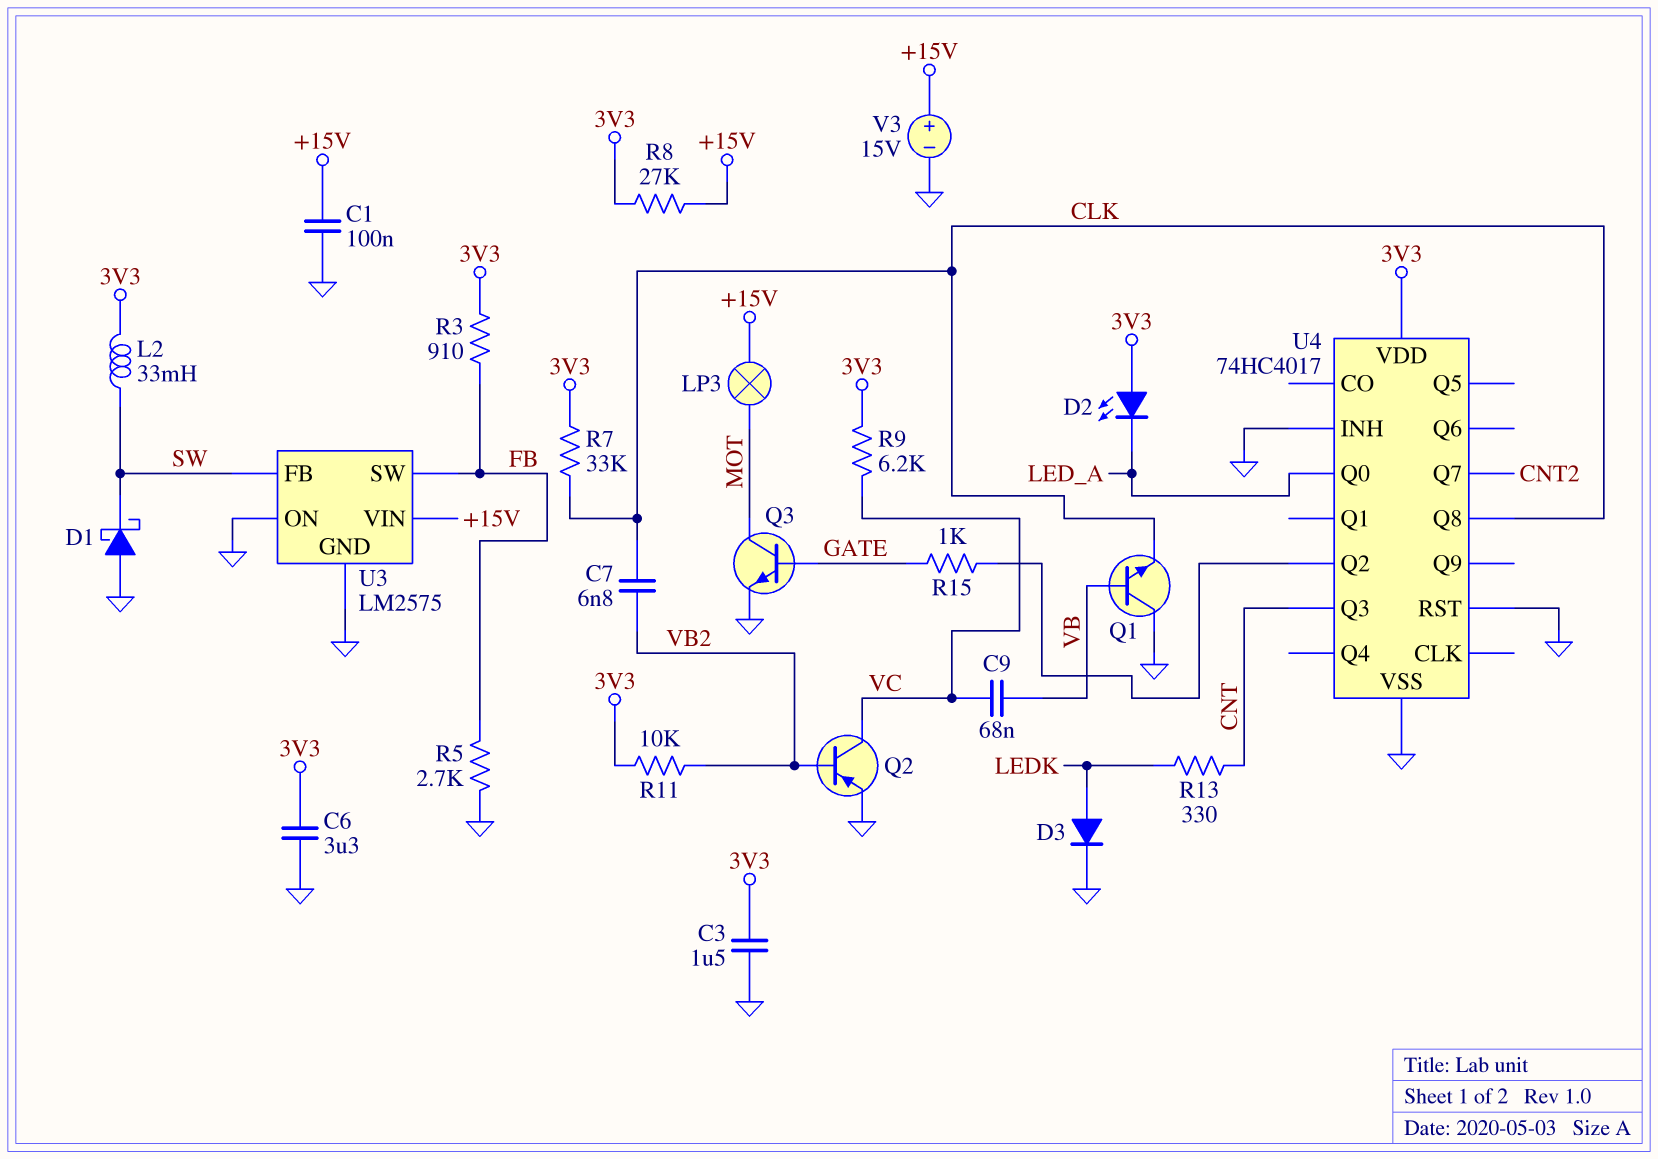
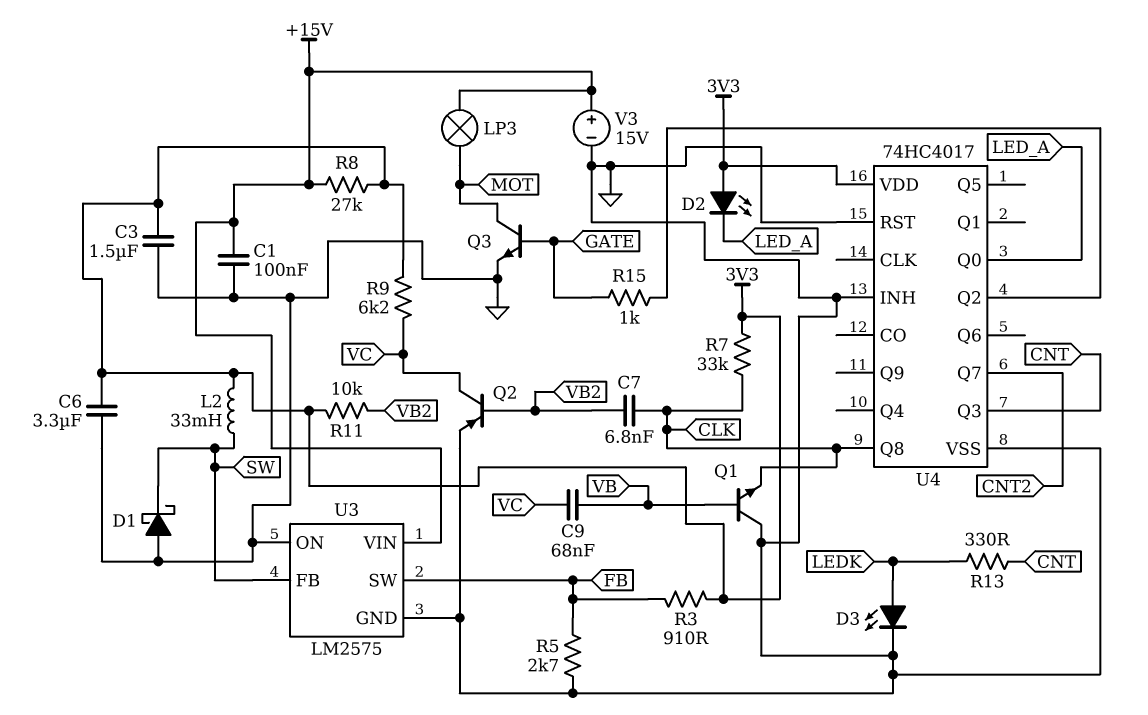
D3: diode (A LEDK, K GND) -> LED (A LEDK, K GND)

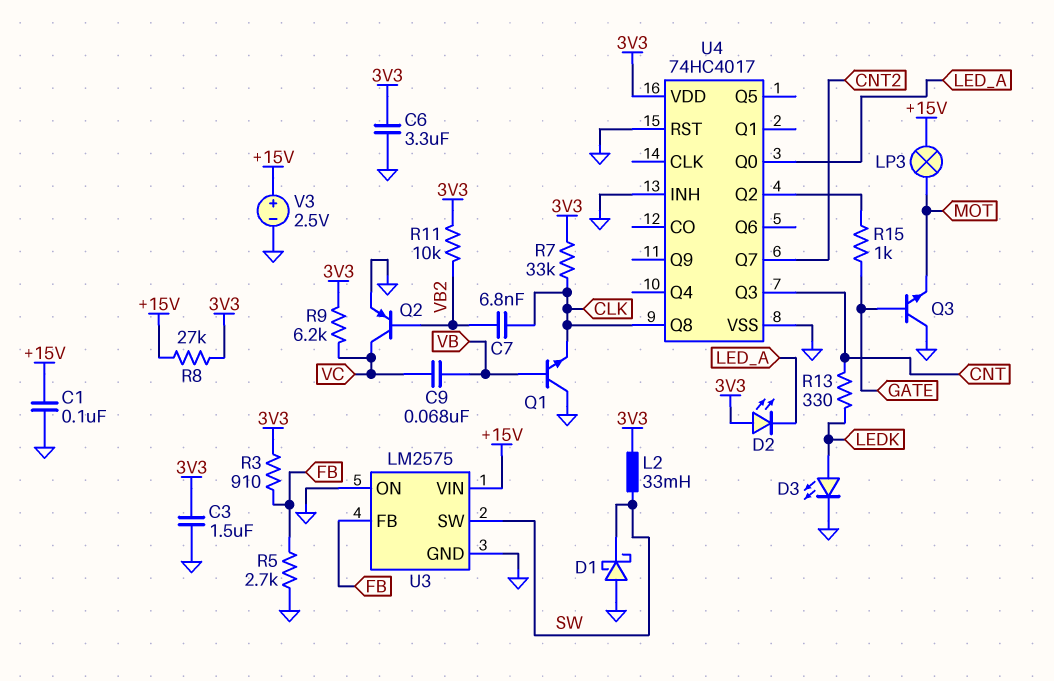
Q3: NPN (B GATE, C MOT, E GND) -> NPN (B GATE, C GND, E MOT)
U3 pin FB: SW -> FB
U3 pin SW: FB -> SW
V3: 15V (plus +15V, minus GND) -> 2.5V (plus +15V, minus GND)

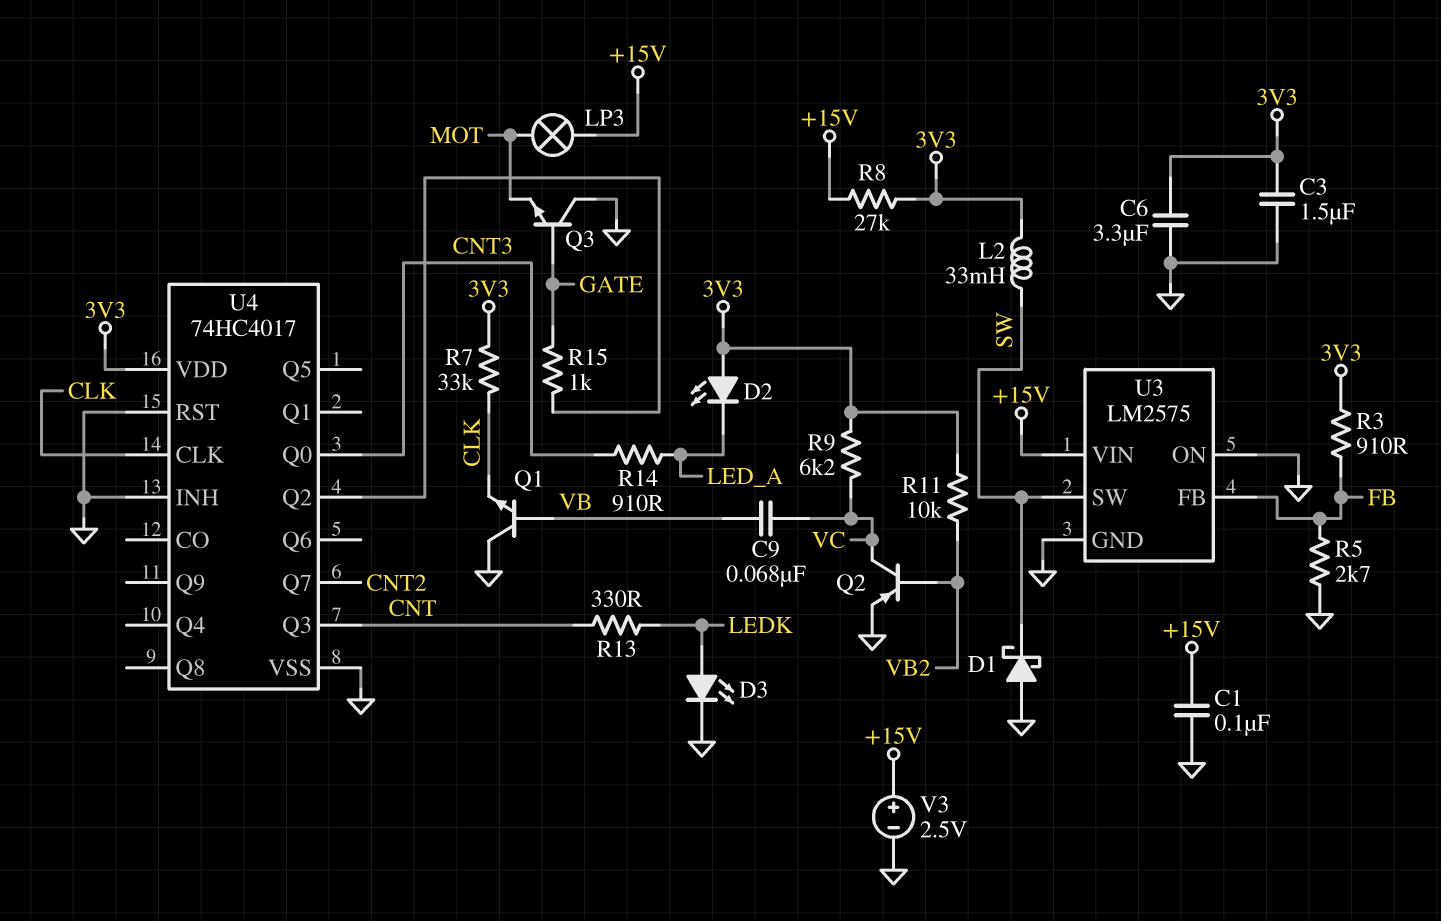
C7: 6.8nF (CLK, VB2) -> none
R14: none -> 910 (CNT3, LED_A)
U4 pin CLK: none -> CLK
U4 pin Q0: LED_A -> CNT3
U4 pin Q8: CLK -> none

